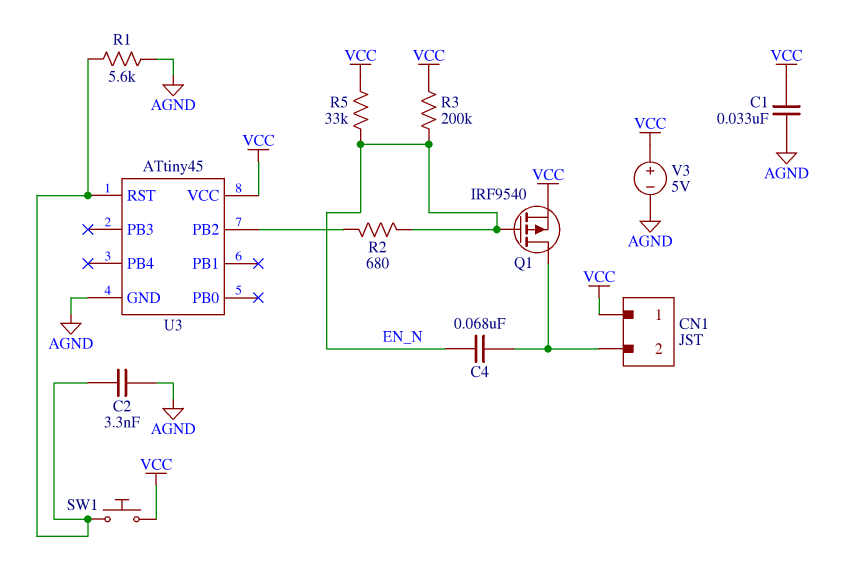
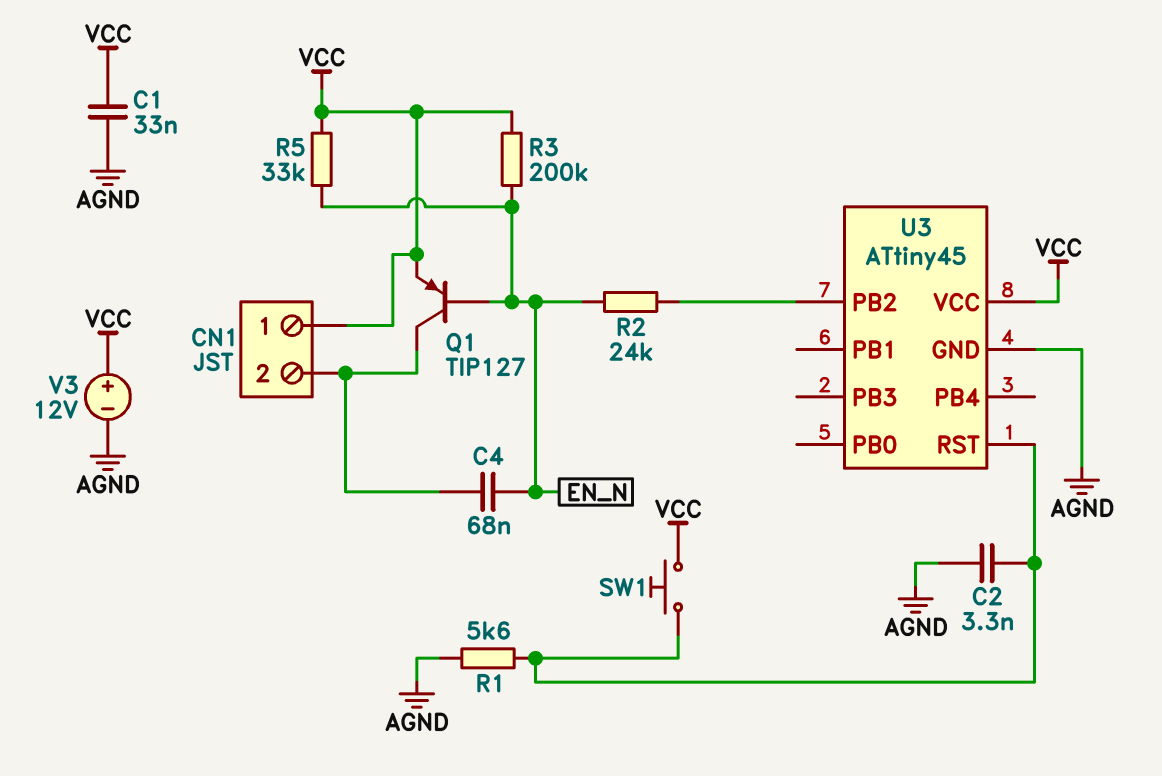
Q1: PMOS IRF9540 (G EN_N, D CN1/2, S VCC) -> PNP TIP127 (B EN_N, C CN1/2, E VCC)
R2: 680 (EN_N, U3/PB2) -> 24k (EN_N, U3/PB2)
V3: 5V (plus VCC, minus AGND) -> 12V (plus VCC, minus AGND)

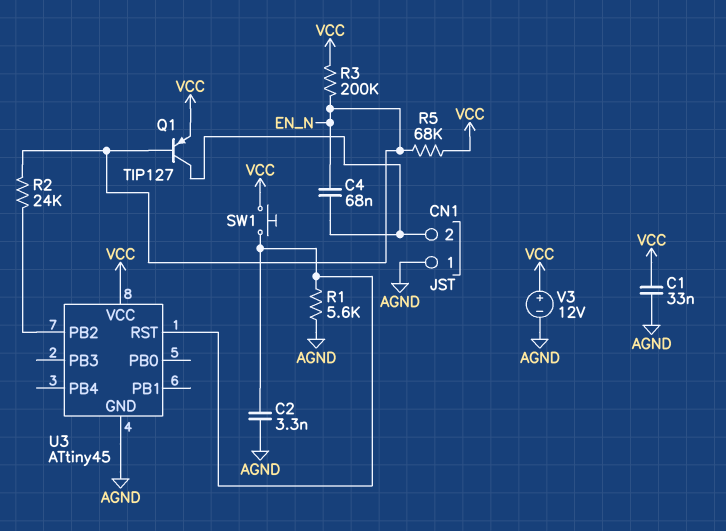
CN1 pin 1: VCC -> AGND
R5: 33k (EN_N, VCC) -> 68k (EN_N, VCC)

